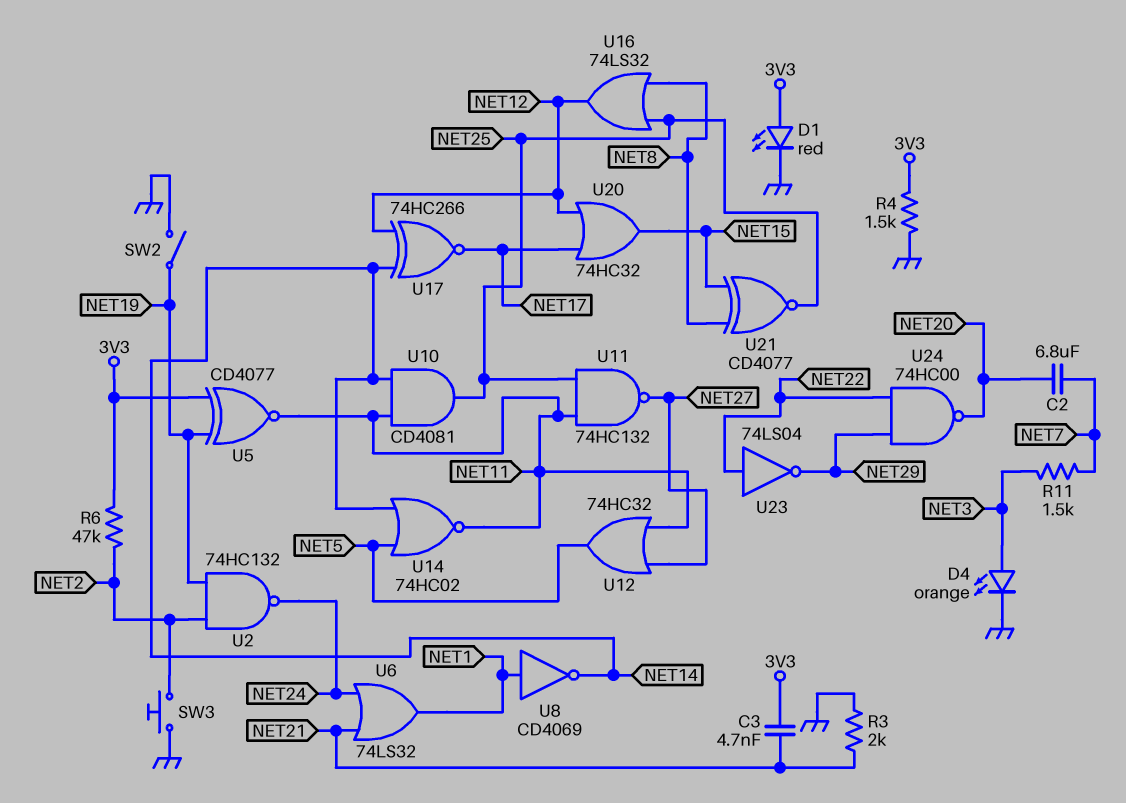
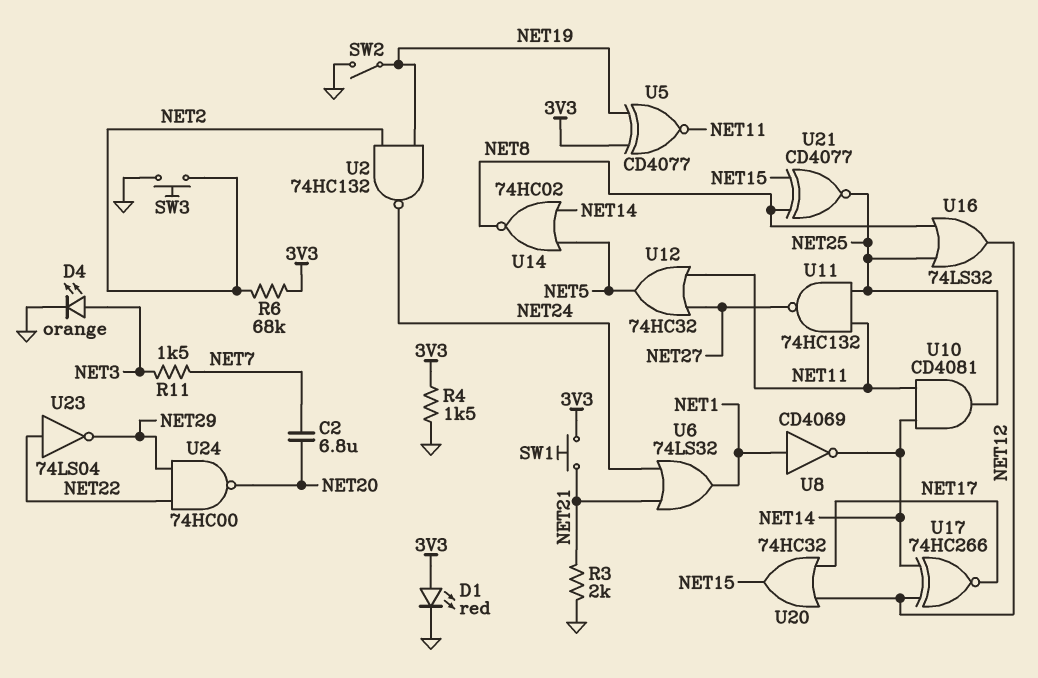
C3: 4.7nF (3V3, NET21) -> none
R6: 47k (3V3, NET2) -> 68k (3V3, NET2)
SW1: none -> button (3V3, NET21)
U14: NOR 74HC02 (in NET5, in NET14, out NET11) -> NOR 74HC02 (in NET5, in NET14, out NET8)

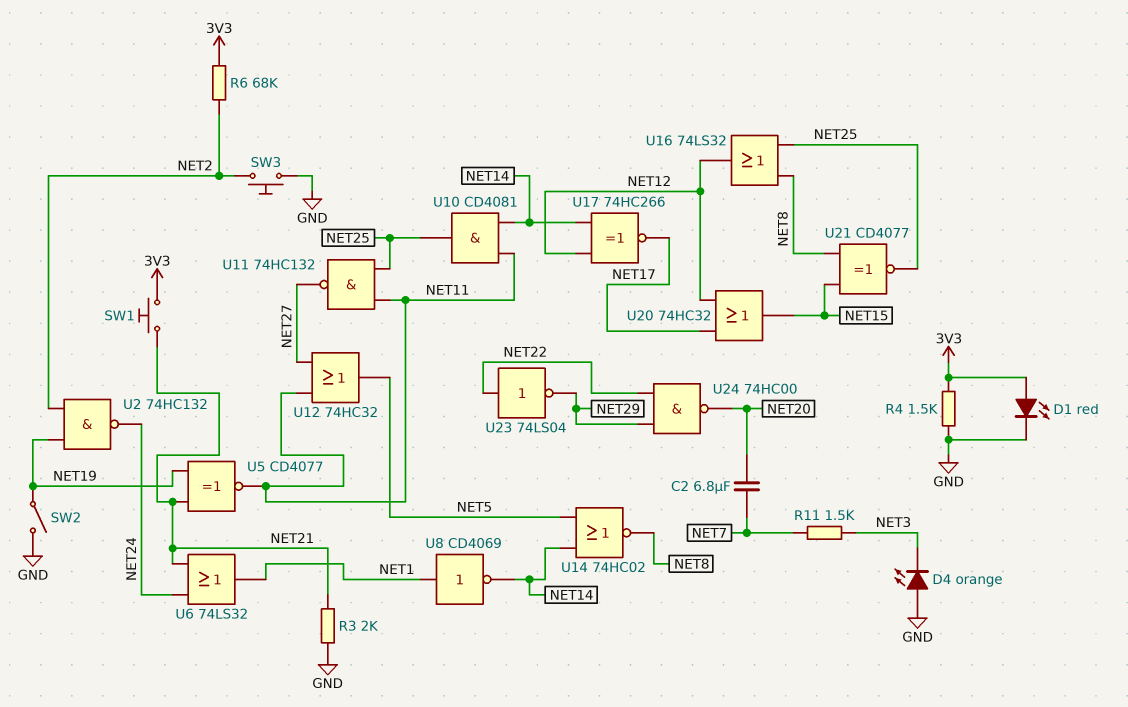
D4: LED orange (A NET3, K GND) -> LED orange (A GND, K NET3)
U5: XNOR CD4077 (in 3V3, in NET19, out NET11) -> XNOR CD4077 (in NET19, in NET21, out NET11)

